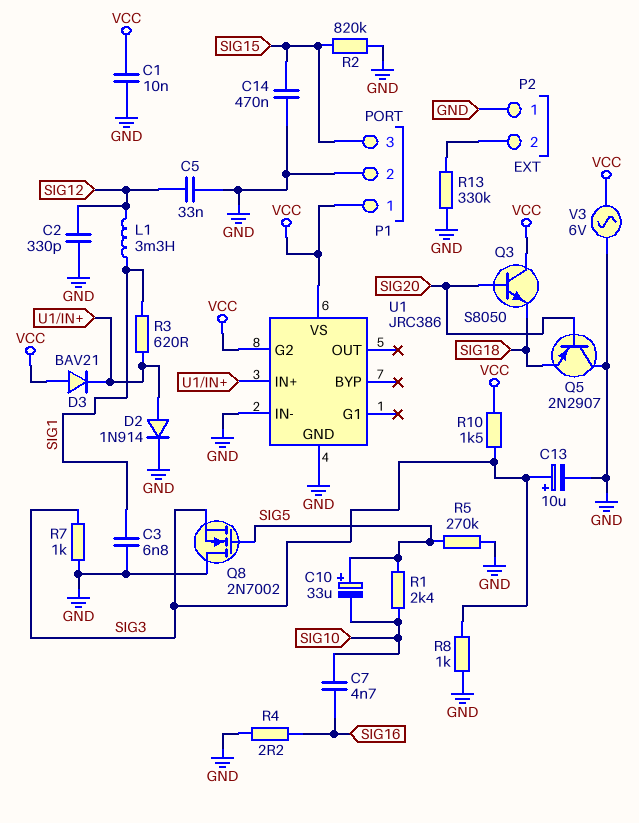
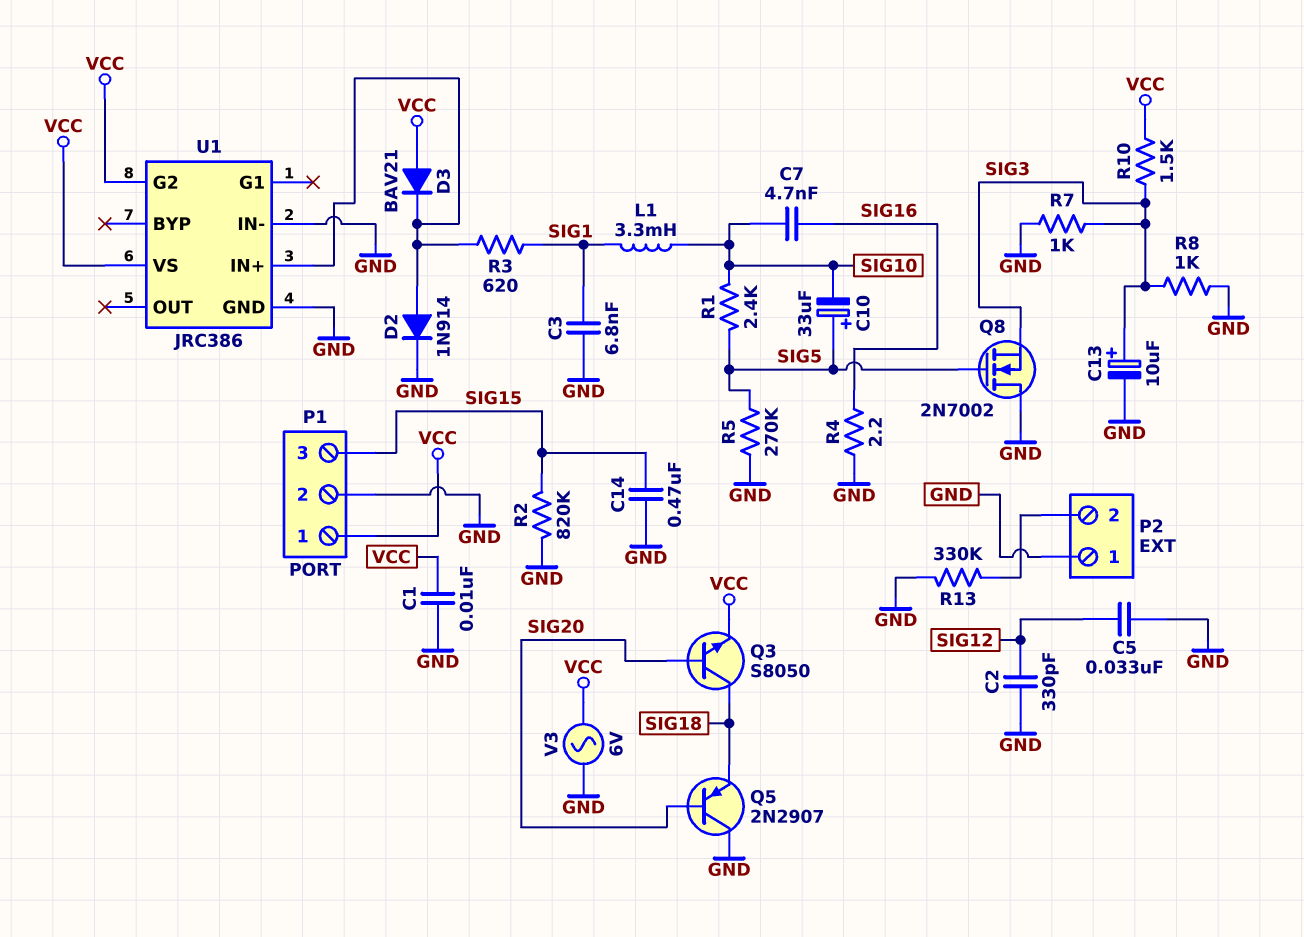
L1: 3.3mH (SIG1, SIG12) -> 3.3mH (SIG1, SIG10)
Q3: NPN S8050 (B SIG20, C VCC, E SIG18) -> NPN S8050 (B SIG20, C SIG18, E VCC)

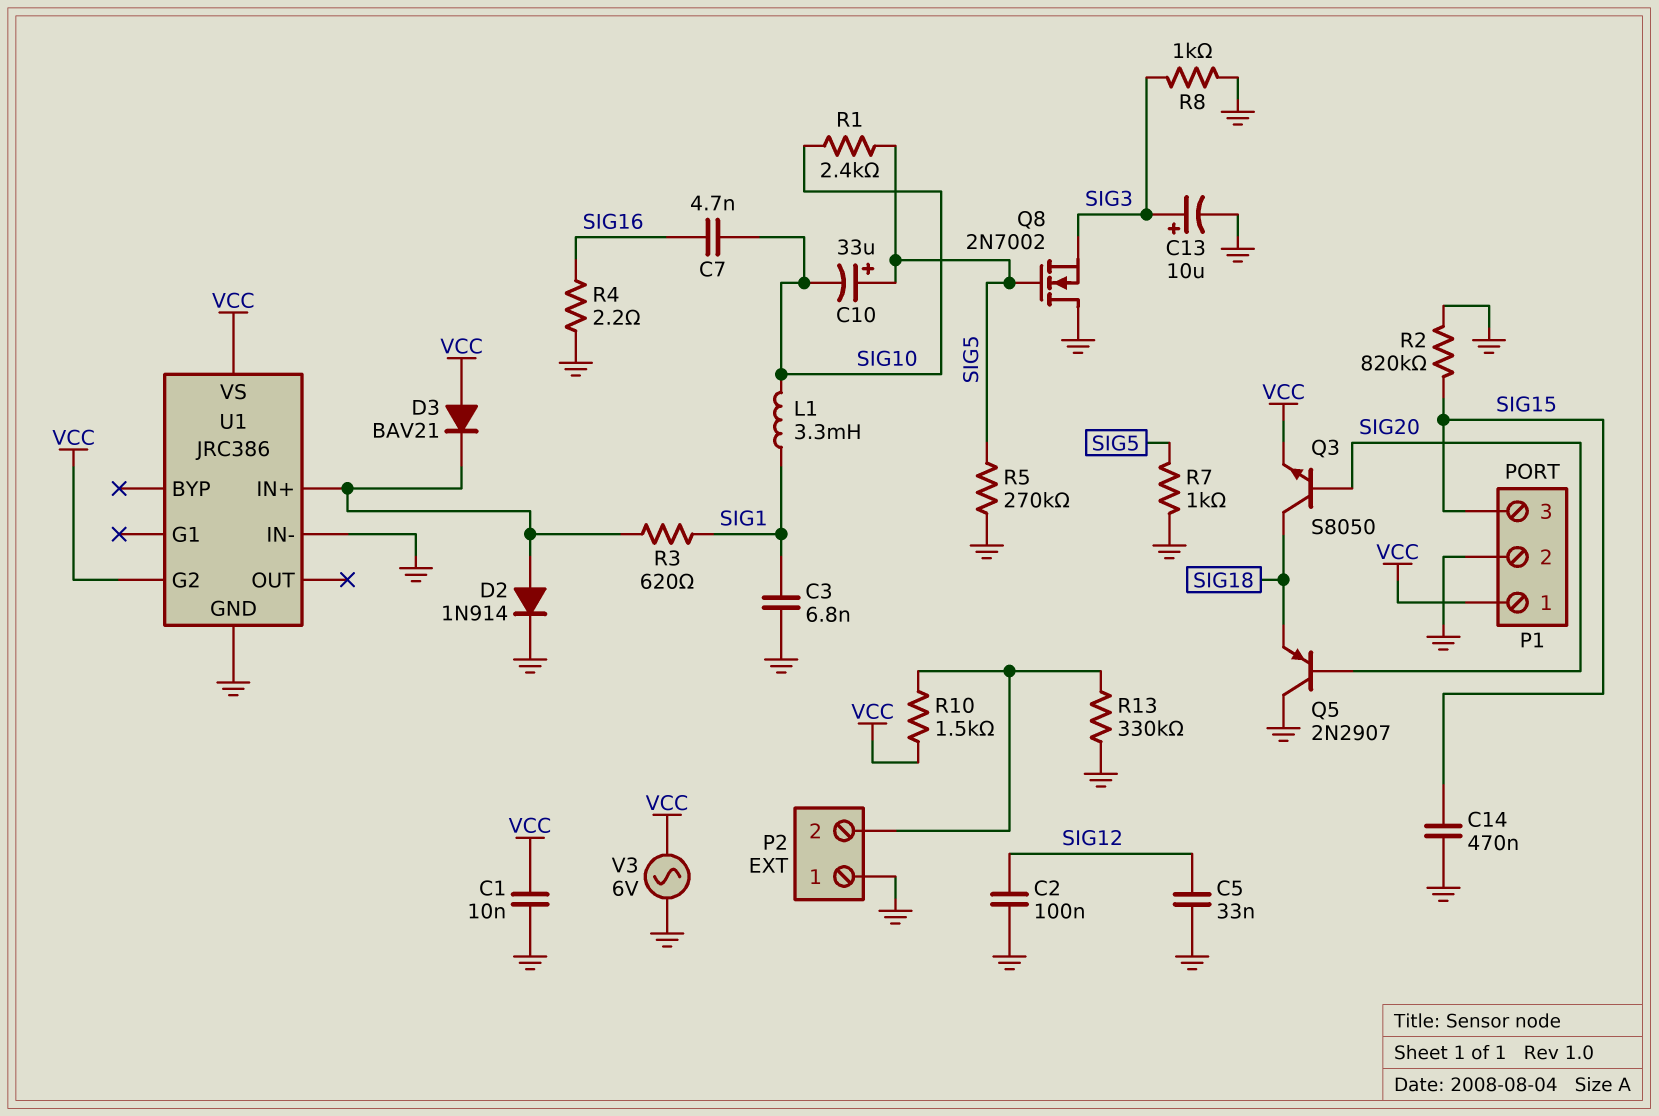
C2: 330pF (GND, SIG12) -> 100nF (GND, SIG12)
R7: 1k (GND, SIG3) -> 1k (GND, SIG5)
R10: 1.5k (SIG3, VCC) -> 1.5k (P2/2, VCC)

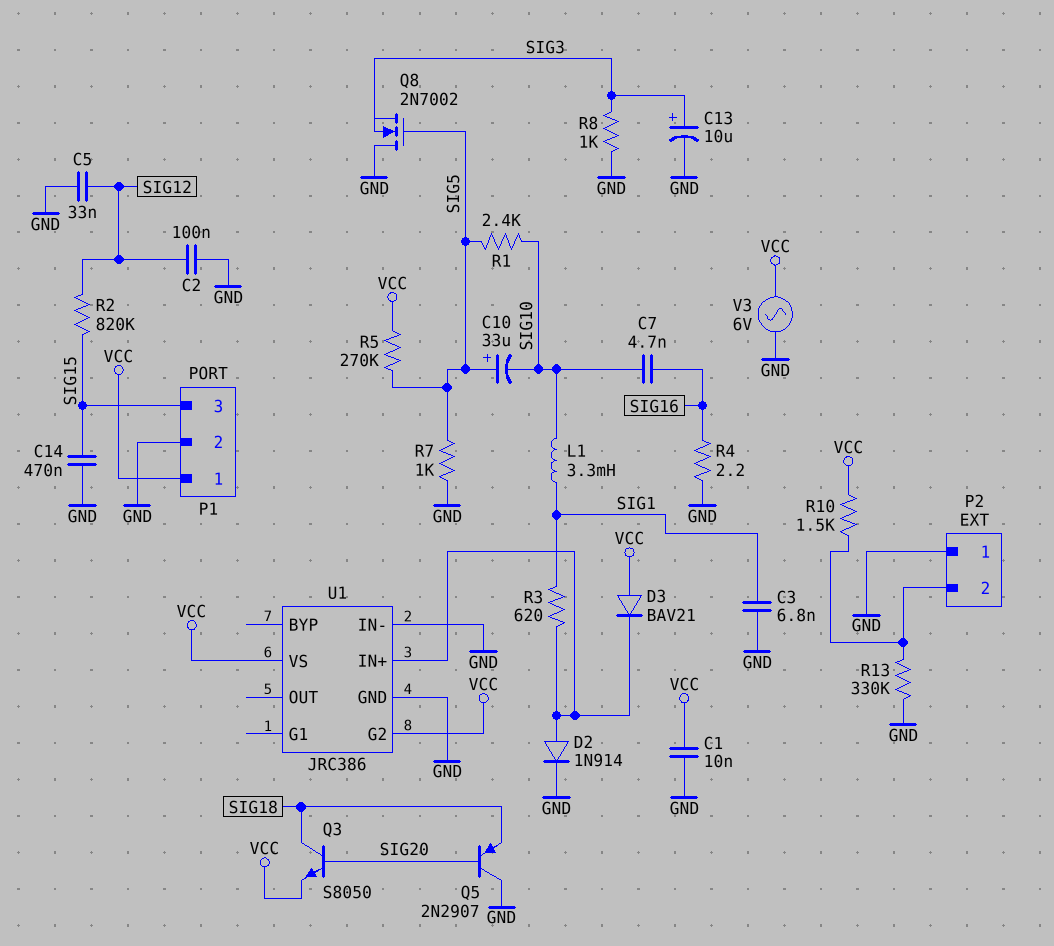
R2: 820k (GND, SIG15) -> 820k (SIG12, SIG15)
R5: 270k (GND, SIG5) -> 270k (SIG5, VCC)

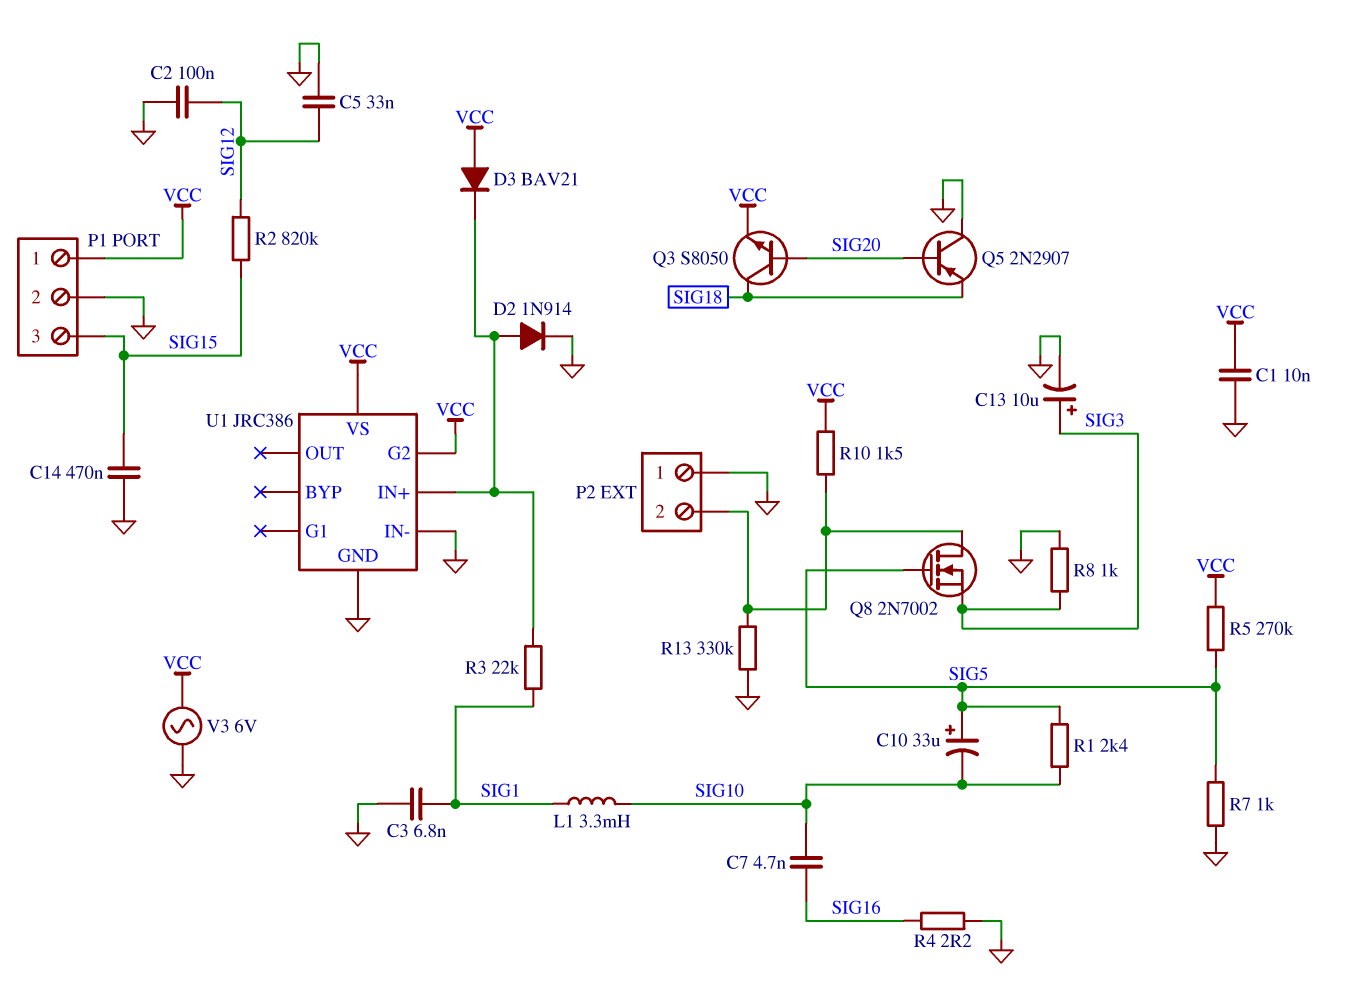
Q8: NMOS 2N7002 (G SIG5, D GND, S SIG3) -> NMOS 2N7002 (G SIG5, D P2/2, S SIG3)
R3: 620 (SIG1, U1/IN+) -> 22k (SIG1, U1/IN+)

